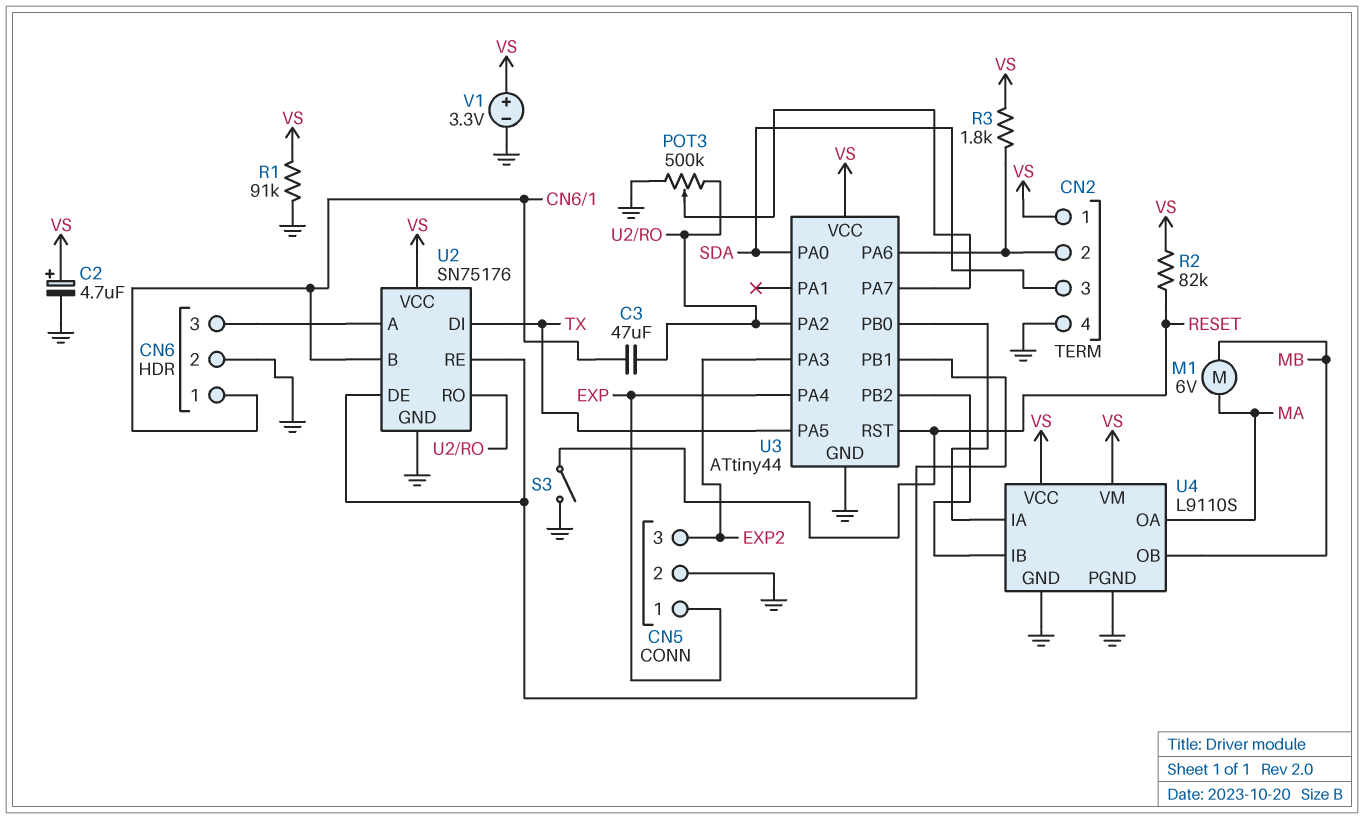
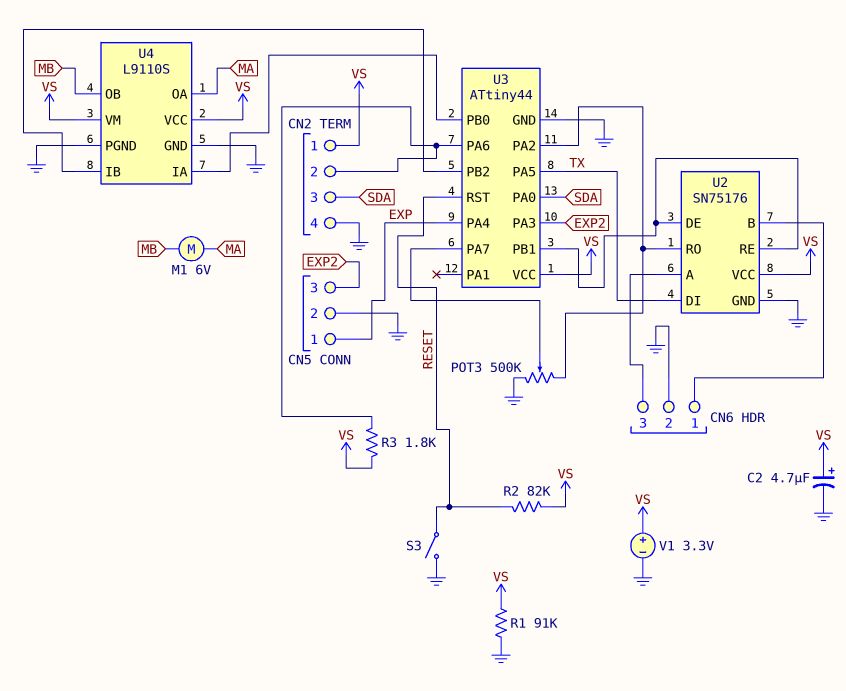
C3: 47uF (CN6/1, U2/RO) -> none

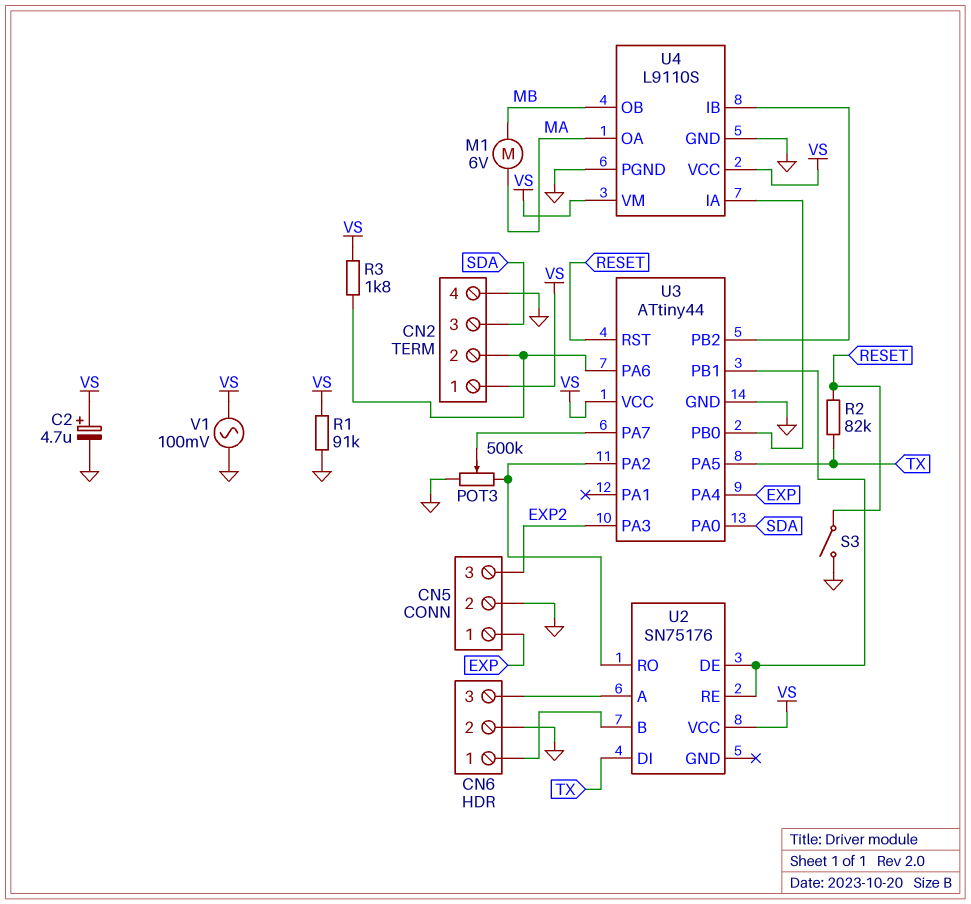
R2: 82k (RESET, VS) -> 82k (RESET, TX)
U2 pin GND: GND -> none
V1: 3.3V (plus VS, minus GND) -> AC 100mV (GND, VS)

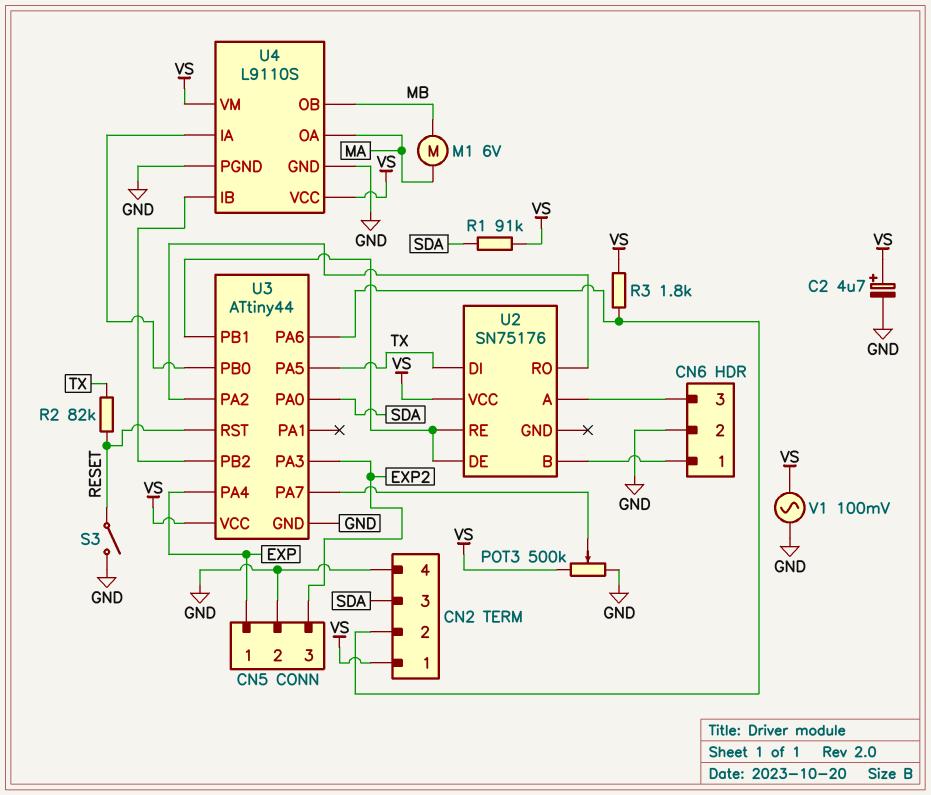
POT3: 500k (GND, U2/RO, wiper U3/PA7) -> 500k (GND, VS, wiper U3/PA7)
R1: 91k (GND, VS) -> 91k (SDA, VS)

